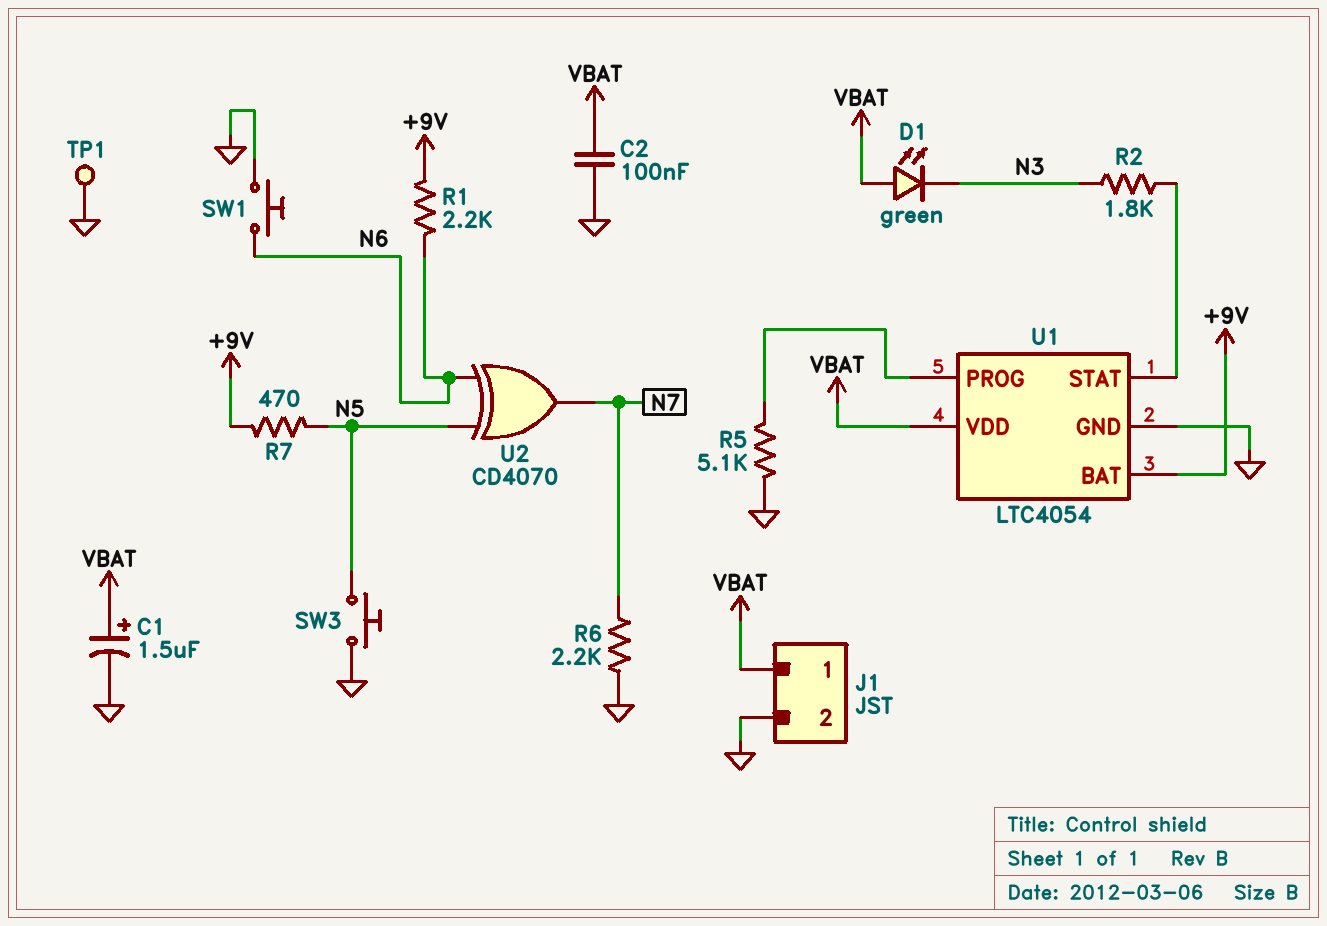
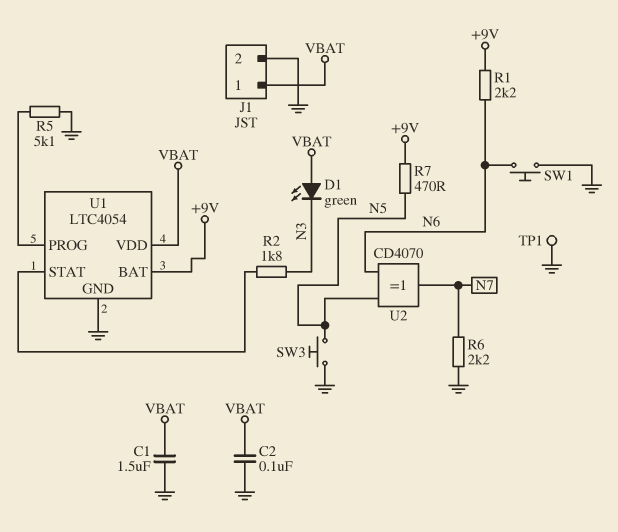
C1: 1.5uF (plus VBAT, minus GND) -> 1.5uF (GND, VBAT)

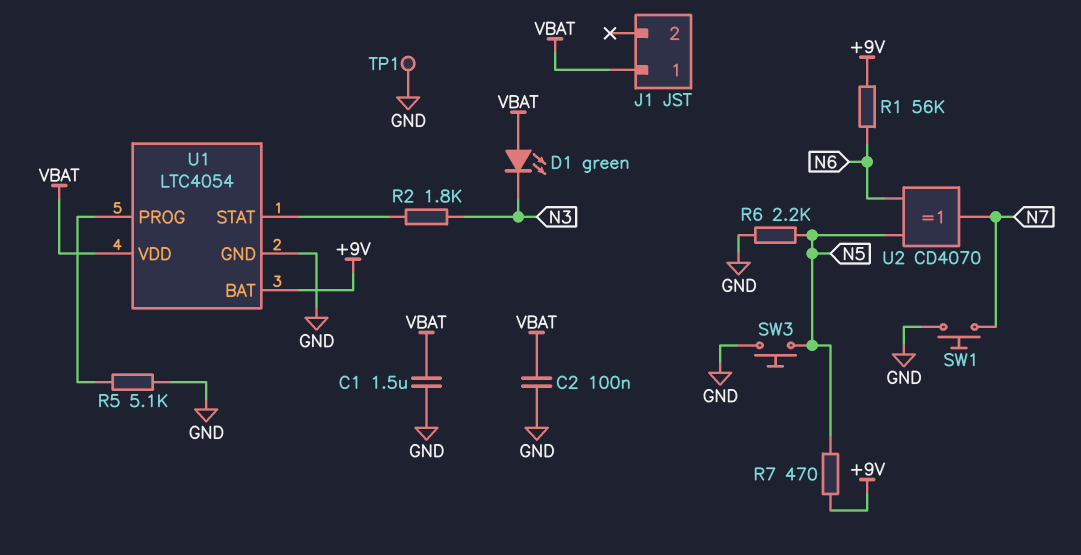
J1 pin 2: GND -> none
R1: 2.2k (+9V, N6) -> 56k (+9V, N6)
R6: 2.2k (GND, N7) -> 2.2k (GND, N5)
SW1: button (GND, N6) -> button (GND, N7)

